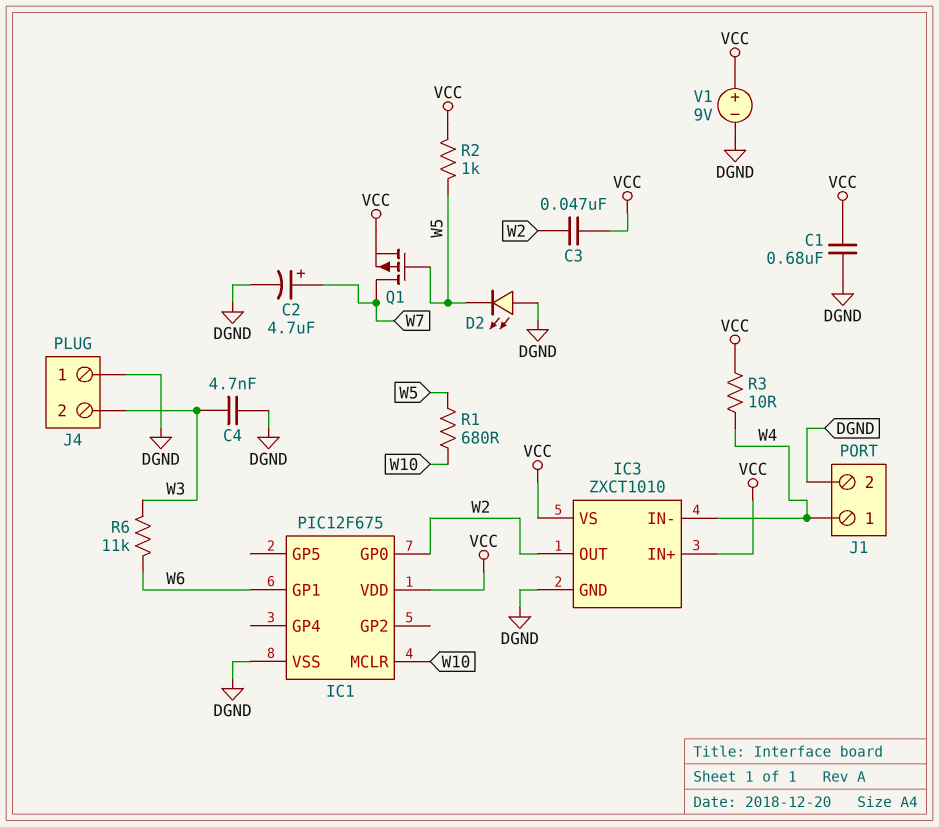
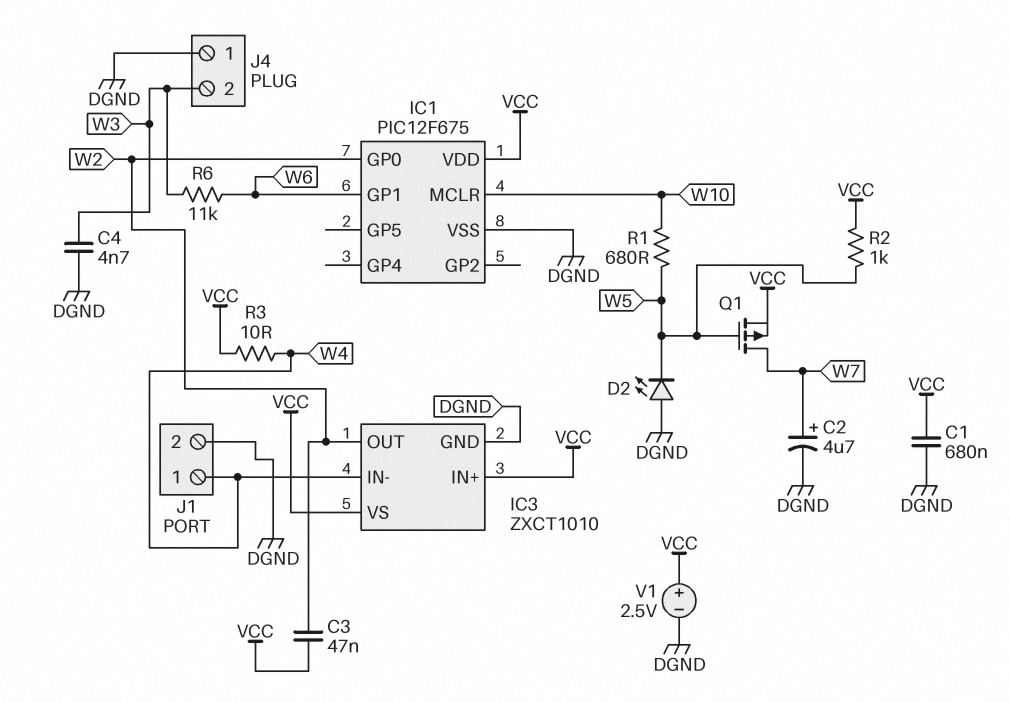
V1: 9V (plus VCC, minus DGND) -> 2.5V (plus VCC, minus DGND)

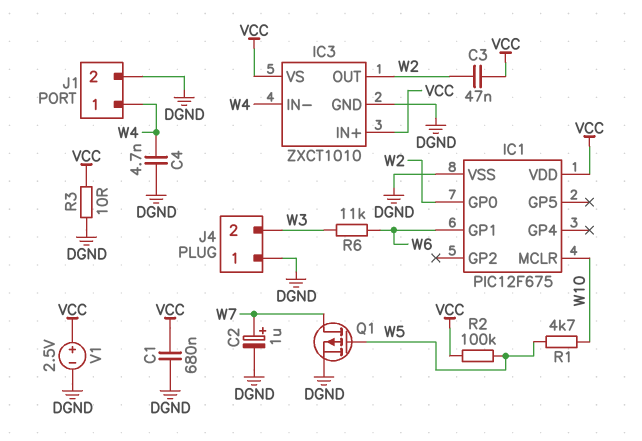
C2: 4.7uF (plus W7, minus DGND) -> 1uF (plus W7, minus DGND)
C4: 4.7nF (DGND, W3) -> 4.7nF (DGND, W4)
D2: LED (A DGND, K W5) -> none
Q1: PMOS (G W5, D W7, S VCC) -> PMOS (G W5, D W7, S DGND)
R1: 680 (W5, W10) -> 4.7k (W5, W10)
R2: 1k (VCC, W5) -> 100k (VCC, W5)
R3: 10 (VCC, W4) -> 10 (DGND, VCC)

